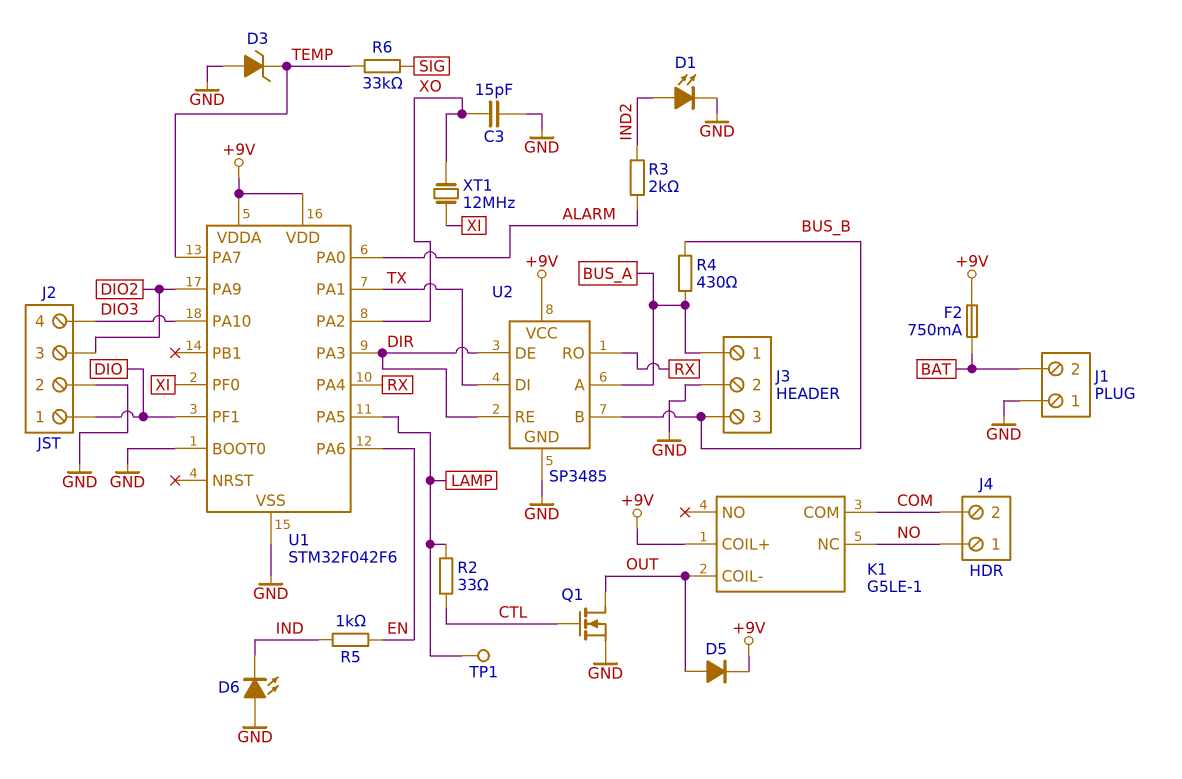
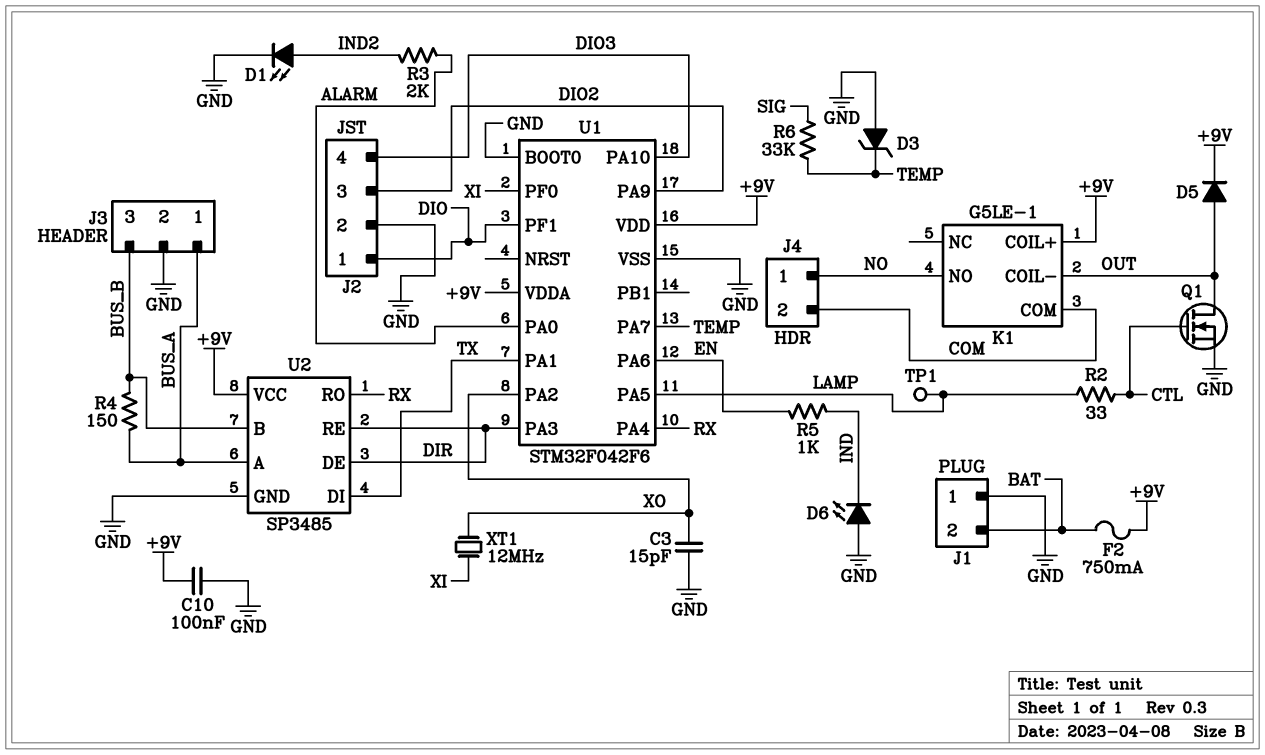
C10: none -> 100nF (+9V, GND)
K1 pin NC: NO -> none
K1 pin NO: none -> NO
R4: 430 (BUS_A, BUS_B) -> 150 (BUS_A, BUS_B)

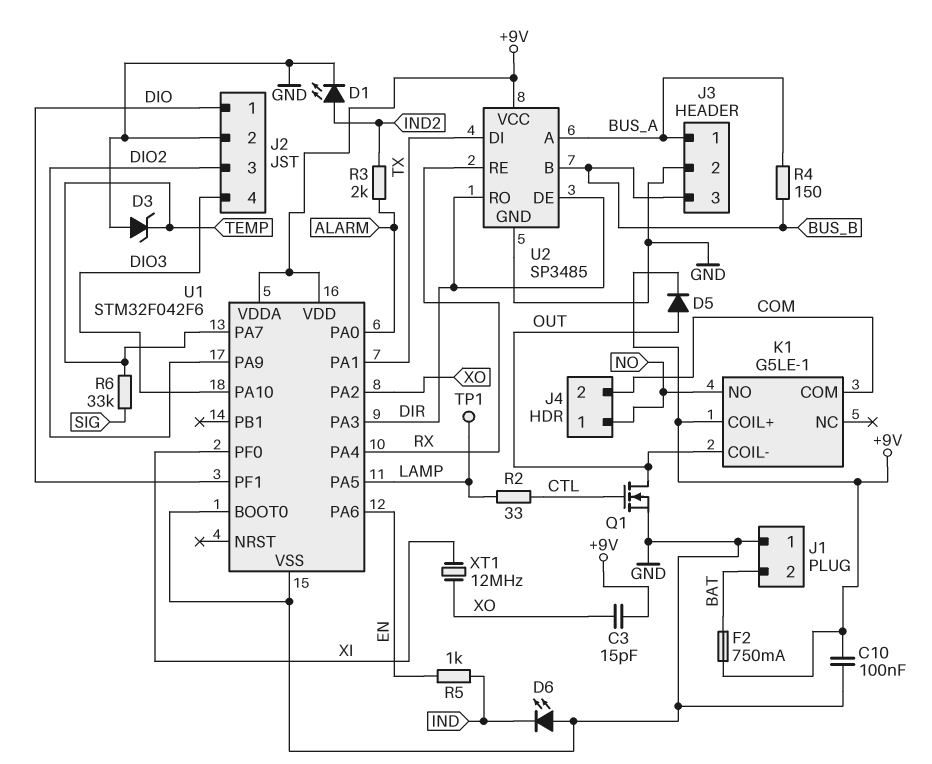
C3: 15pF (GND, XO) -> 15pF (+9V, XO)
U2 pin RE: DIR -> RX
U2 pin RO: RX -> DIR

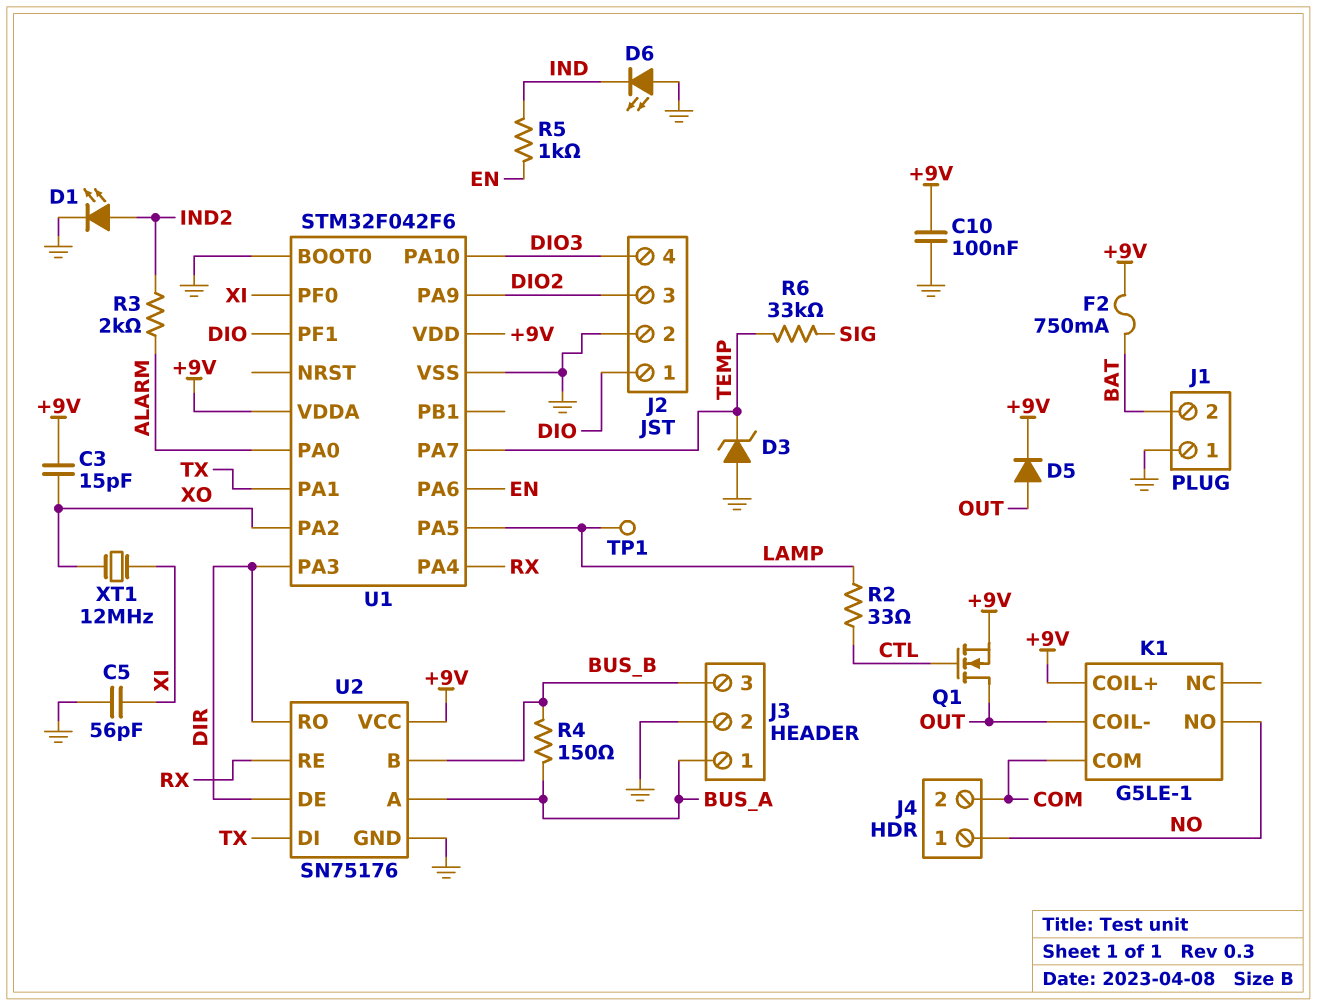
C5: none -> 56pF (GND, XI)
Q1: NMOS (G CTL, D OUT, S GND) -> NMOS (G CTL, D OUT, S +9V)
U2: SP3485 -> SN75176

